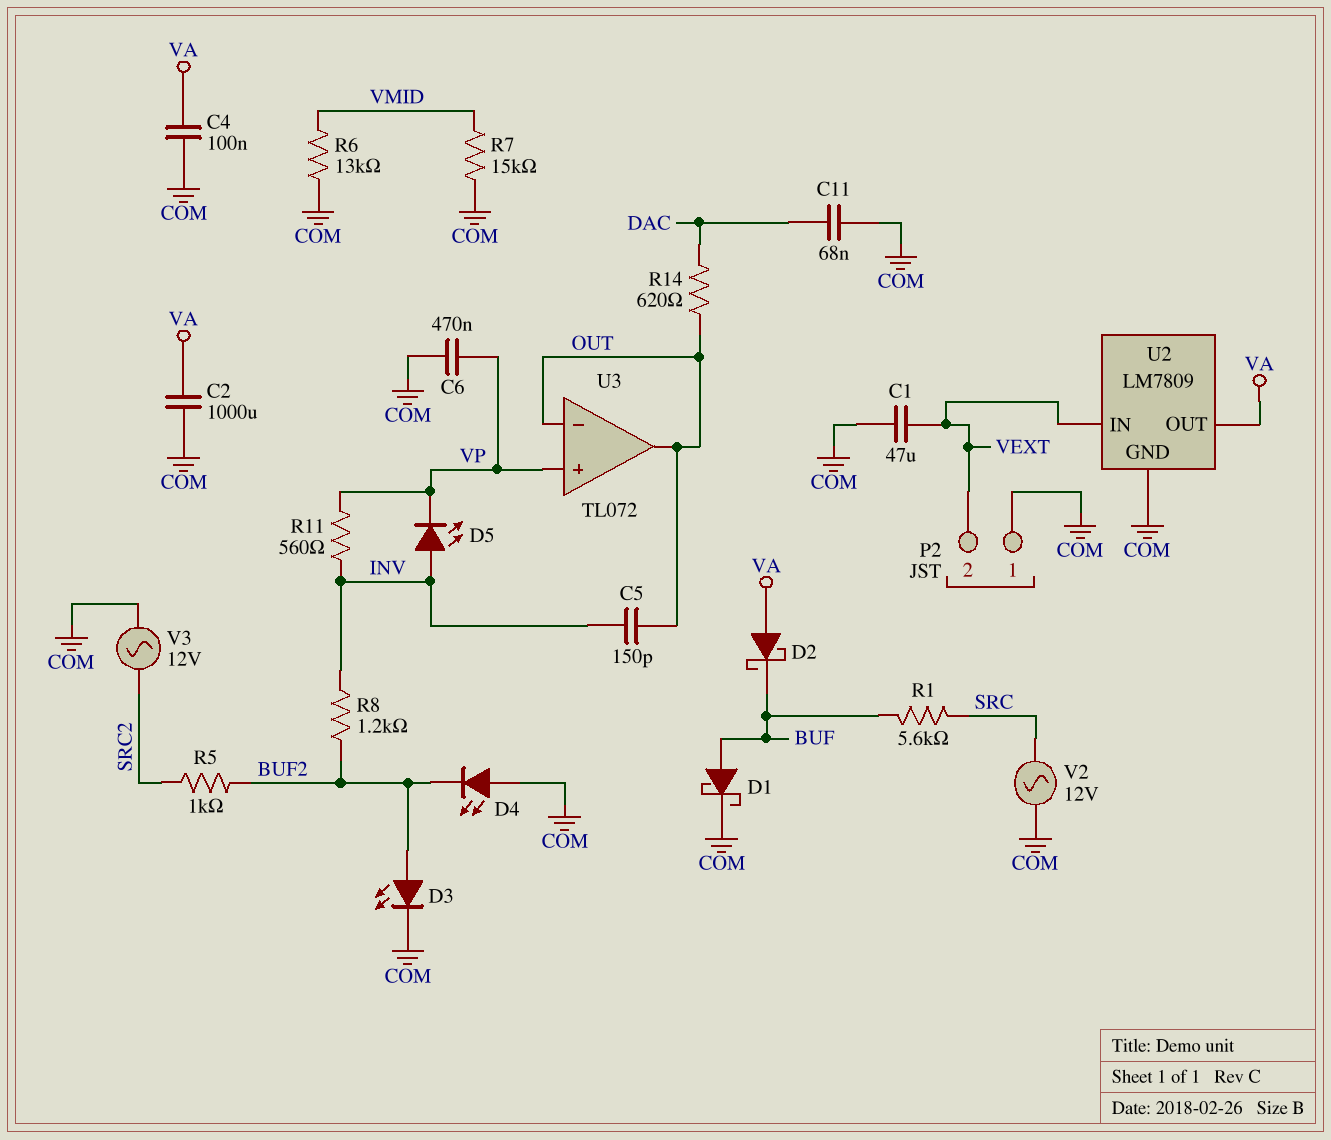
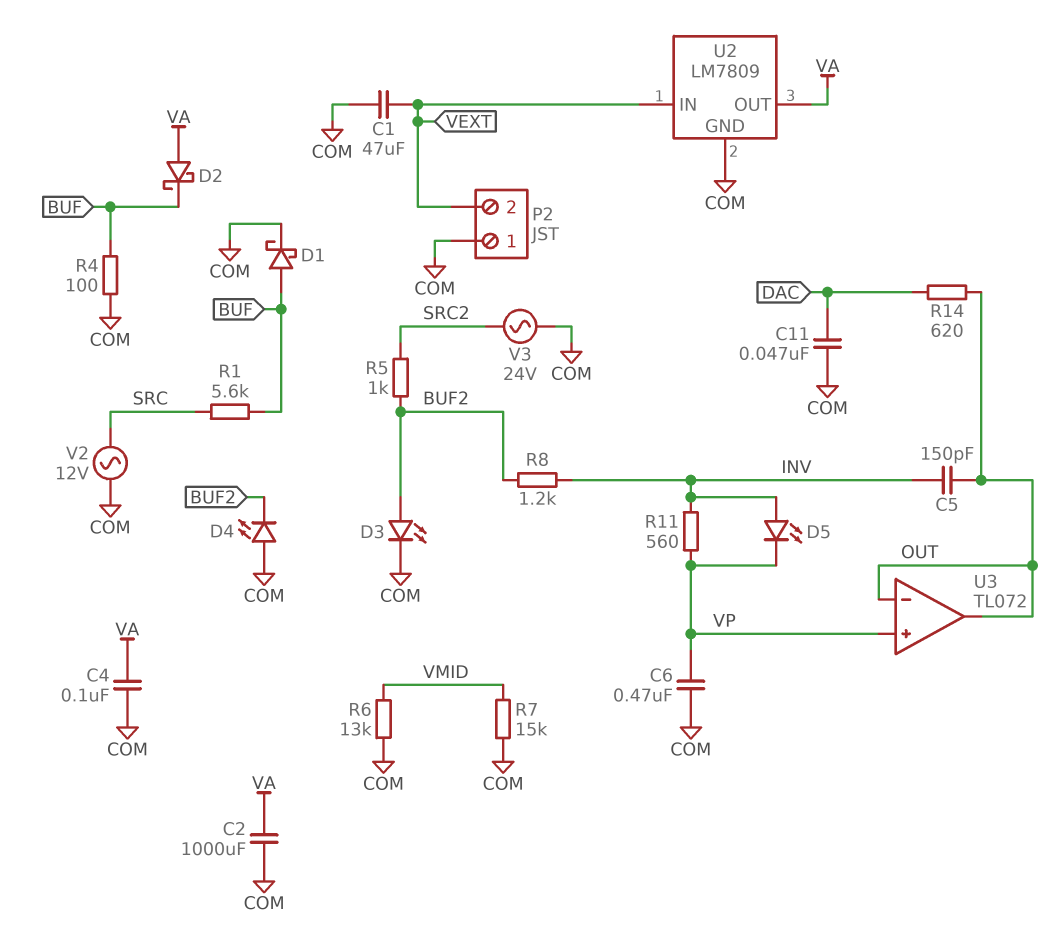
C11: 68nF (COM, DAC) -> 47nF (COM, DAC)
R4: none -> 100 (BUF, COM)
V3: AC 12V (COM, SRC2) -> AC 24V (COM, SRC2)

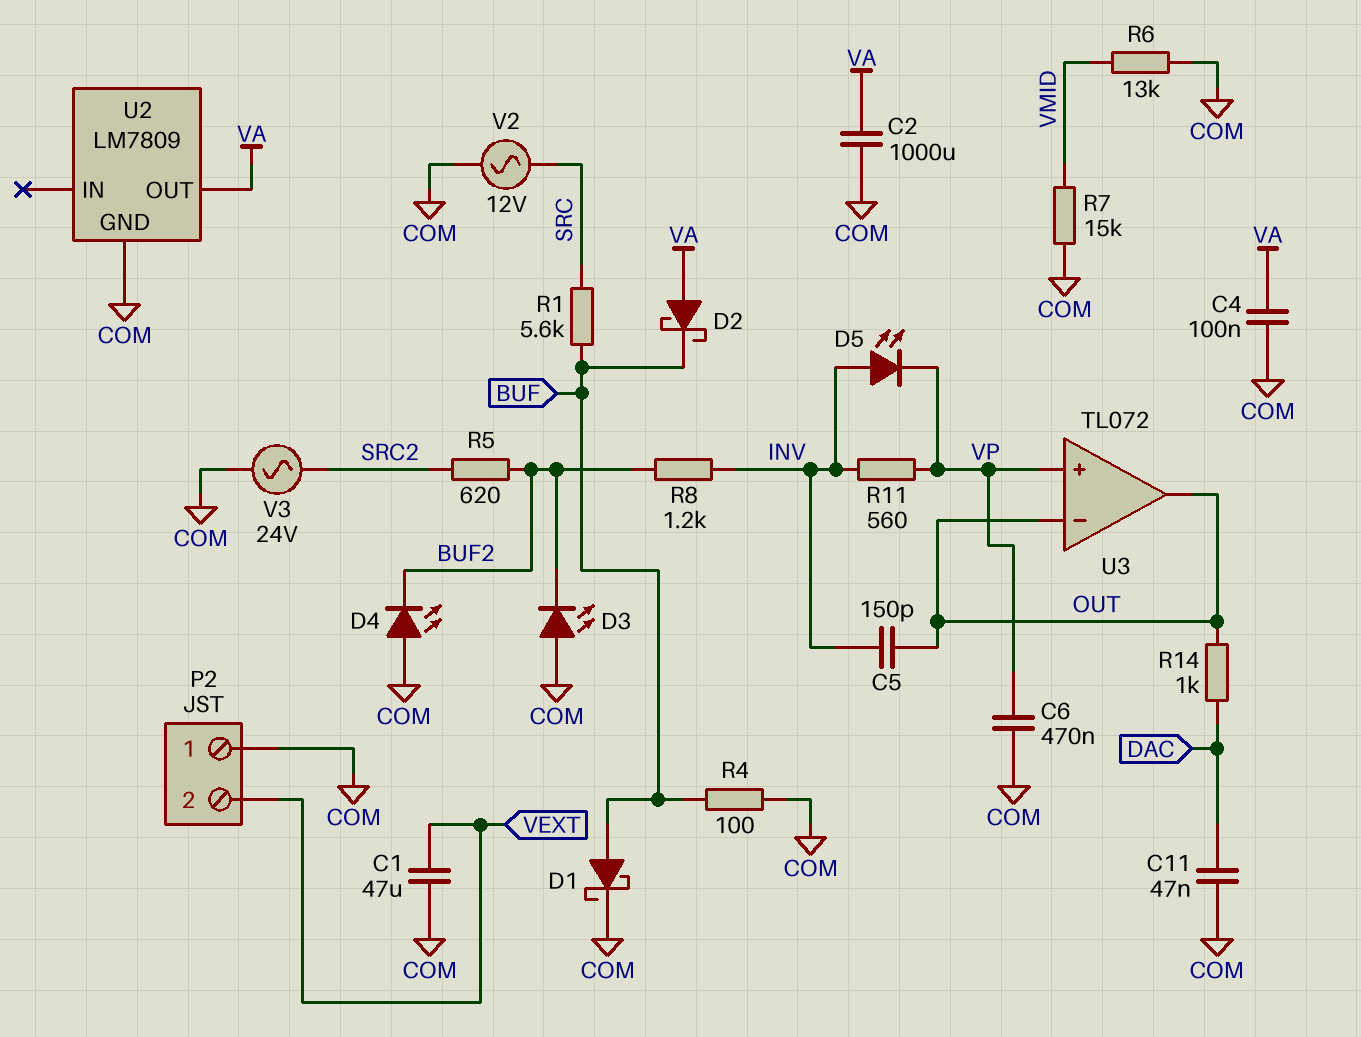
D3: LED (A BUF2, K COM) -> LED (A COM, K BUF2)
R5: 1k (BUF2, SRC2) -> 620 (BUF2, SRC2)
R14: 620 (DAC, OUT) -> 1k (DAC, OUT)
U2 pin IN: VEXT -> none

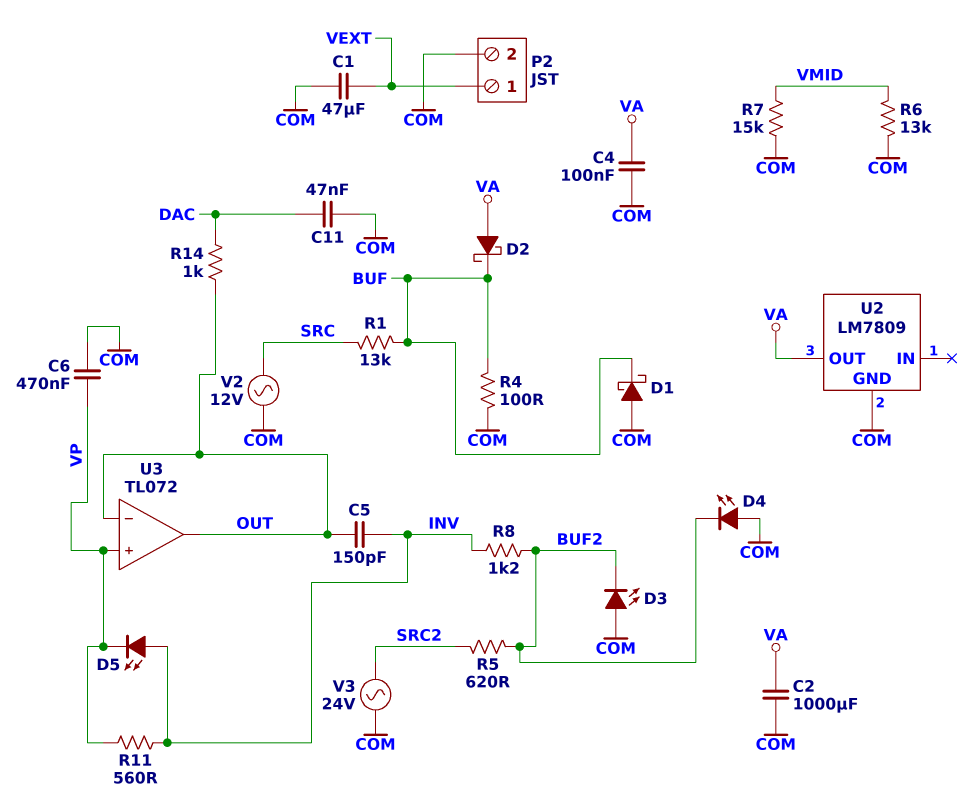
D1: schottky (A BUF, K COM) -> schottky (A COM, K BUF)
P2 pin 1: COM -> VEXT
P2 pin 2: VEXT -> COM
R1: 5.6k (BUF, SRC) -> 13k (BUF, SRC)

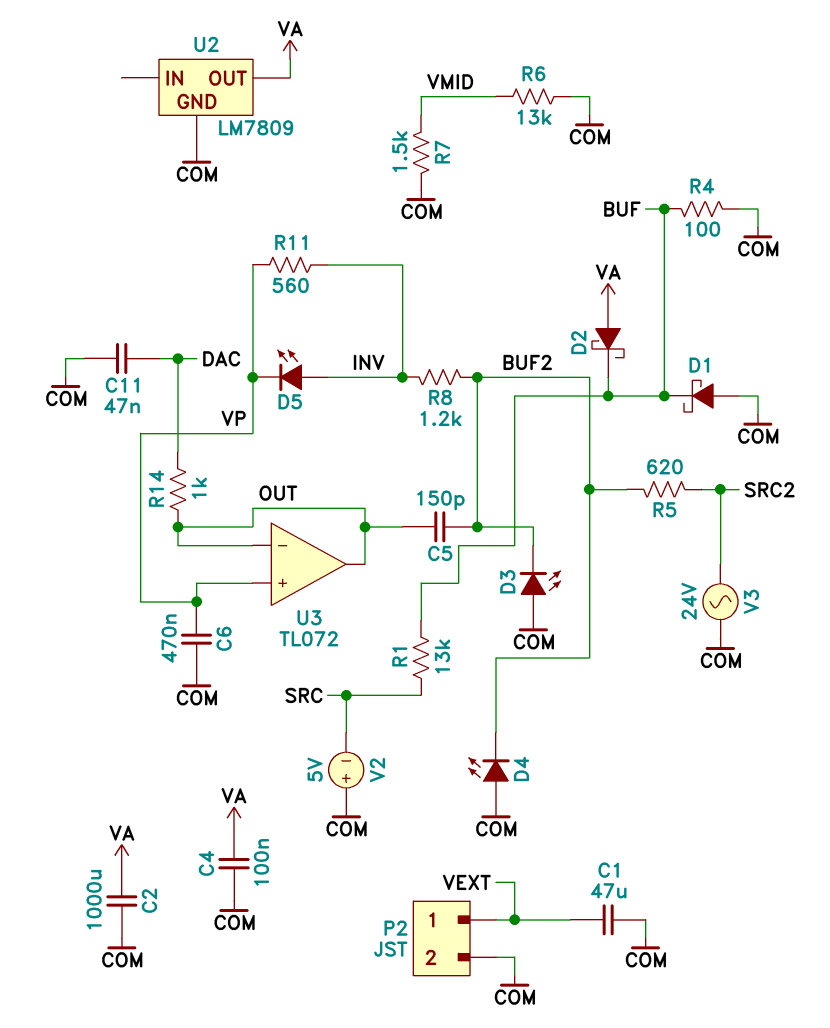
C5: 150pF (INV, OUT) -> 150pF (BUF2, OUT)
R7: 15k (COM, VMID) -> 1.5k (COM, VMID)
V2: AC 12V (COM, SRC) -> 5V (plus COM, minus SRC)

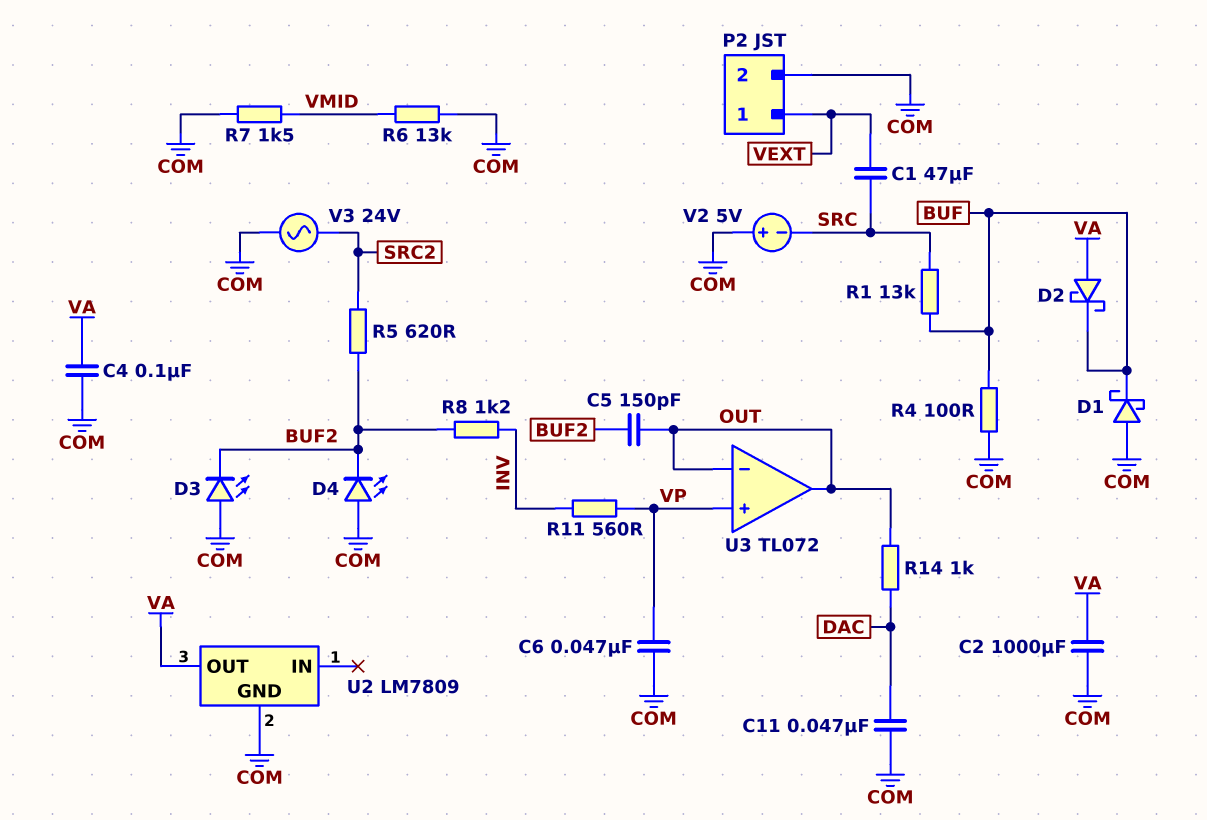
C1: 47uF (COM, VEXT) -> 47uF (SRC, VEXT)
C6: 470nF (COM, VP) -> 47nF (COM, VP)
D5: LED (A INV, K VP) -> none

